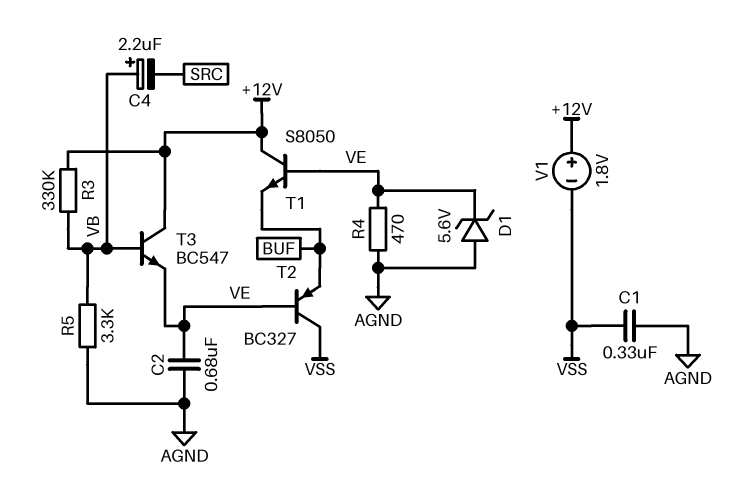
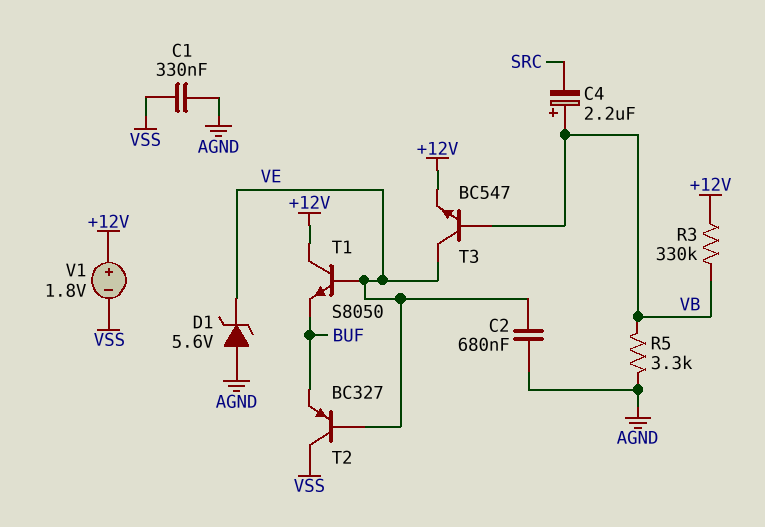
R4: 470 (AGND, VE) -> none
T3: NPN BC547 (B VB, C +12V, E VE) -> NPN BC547 (B VB, C VE, E +12V)

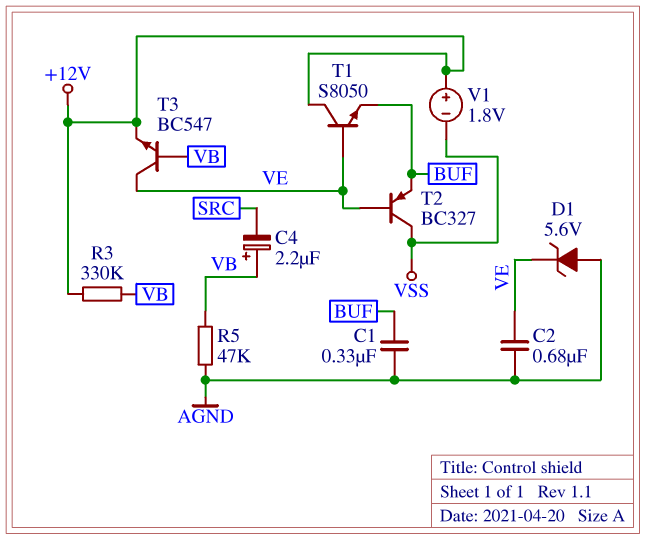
C1: 330nF (AGND, VSS) -> 330nF (AGND, BUF)
R5: 3.3k (AGND, VB) -> 47k (AGND, VB)

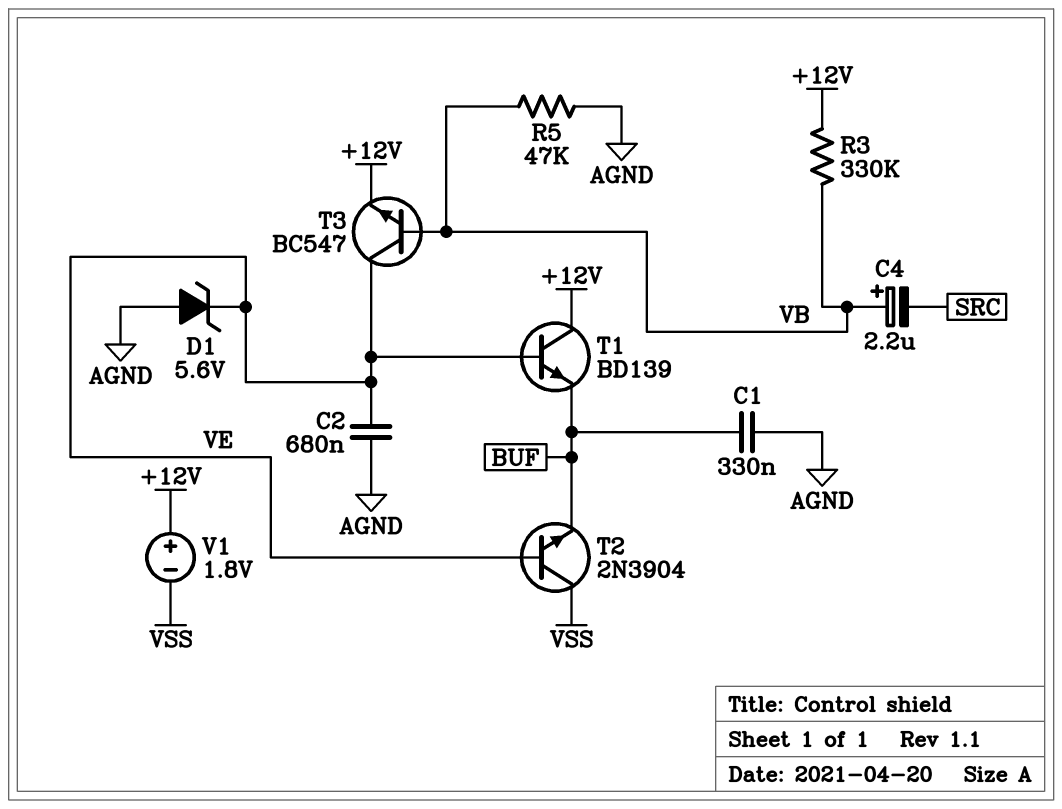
T1: NPN S8050 (B VE, C +12V, E BUF) -> NPN BD139 (B VE, C +12V, E BUF)
T2: PNP BC327 (B VE, C VSS, E BUF) -> NPN 2N3904 (B VE, C VSS, E BUF)

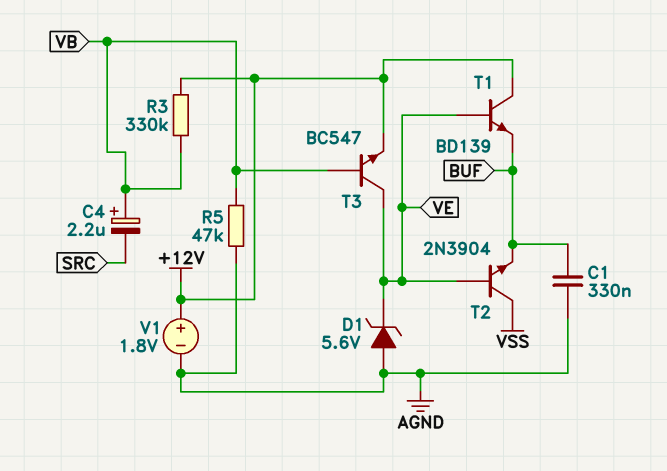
C2: 680nF (AGND, VE) -> none
V1: 1.8V (plus +12V, minus VSS) -> 1.8V (plus +12V, minus AGND)

